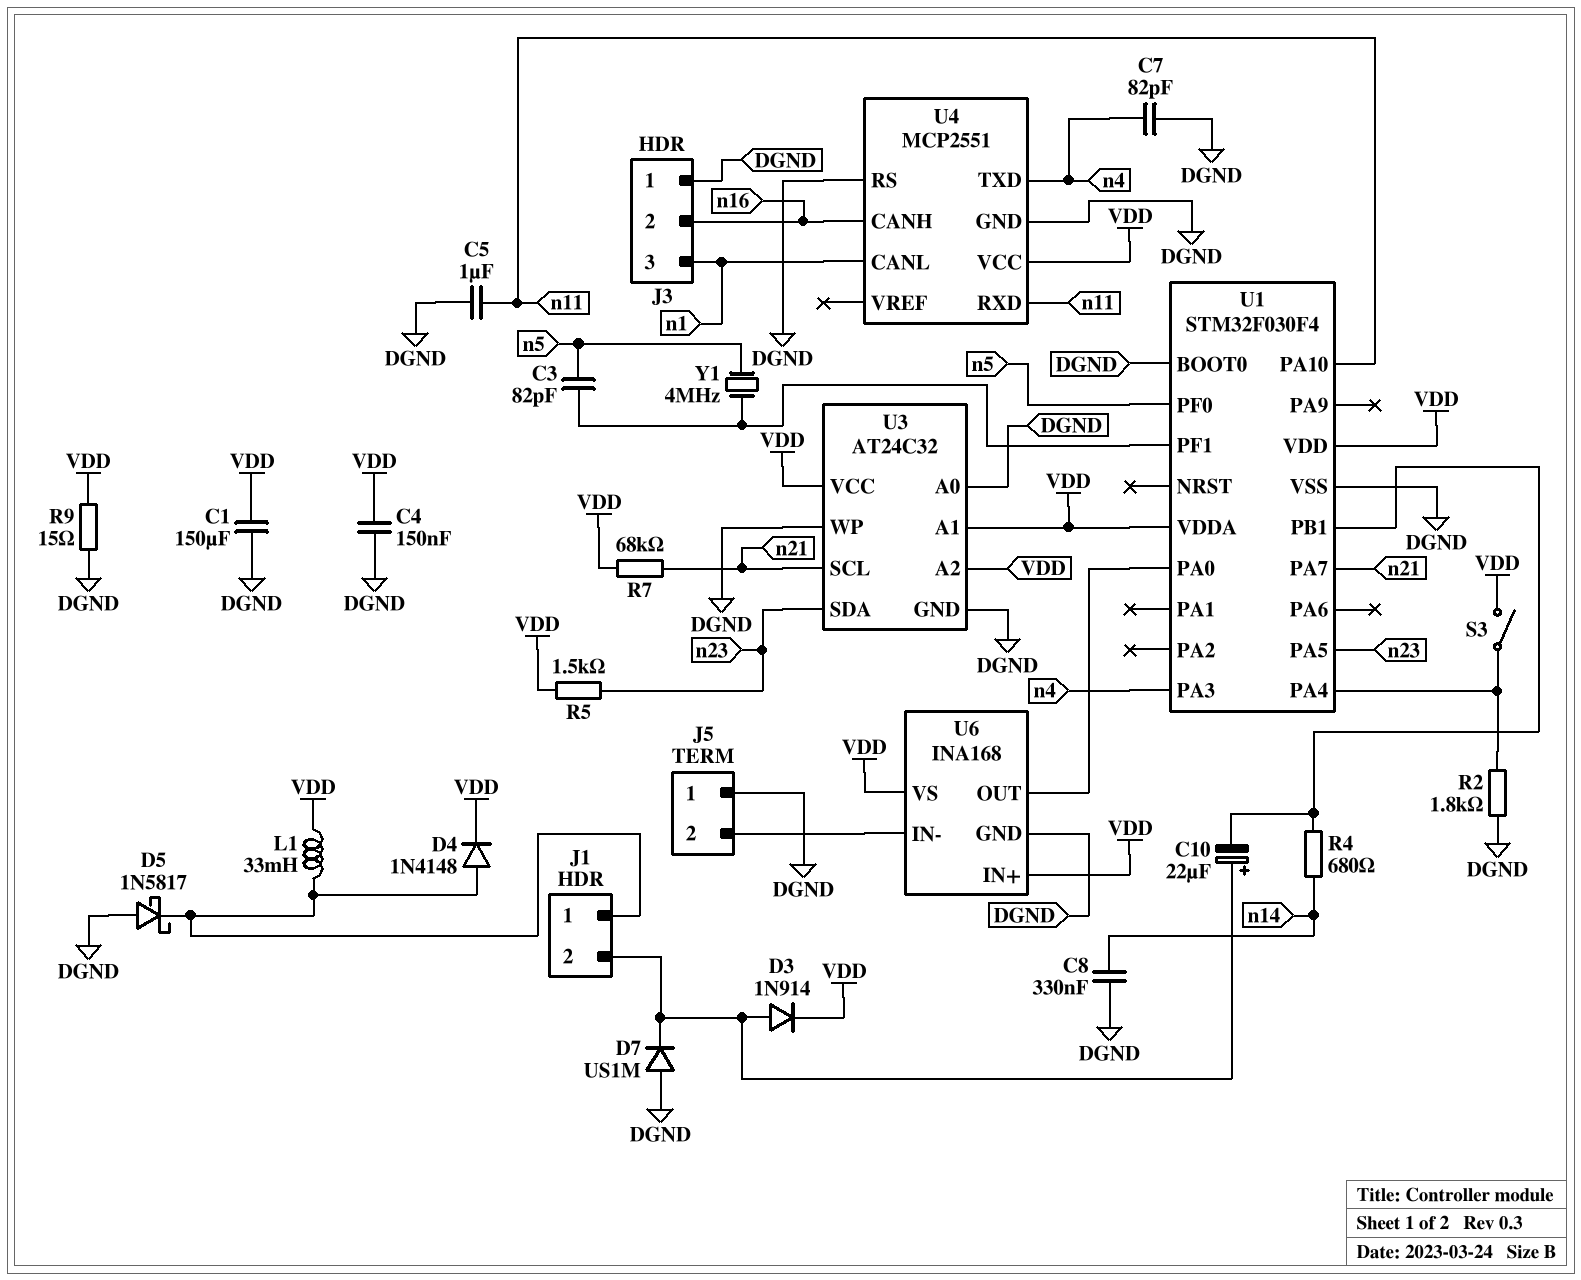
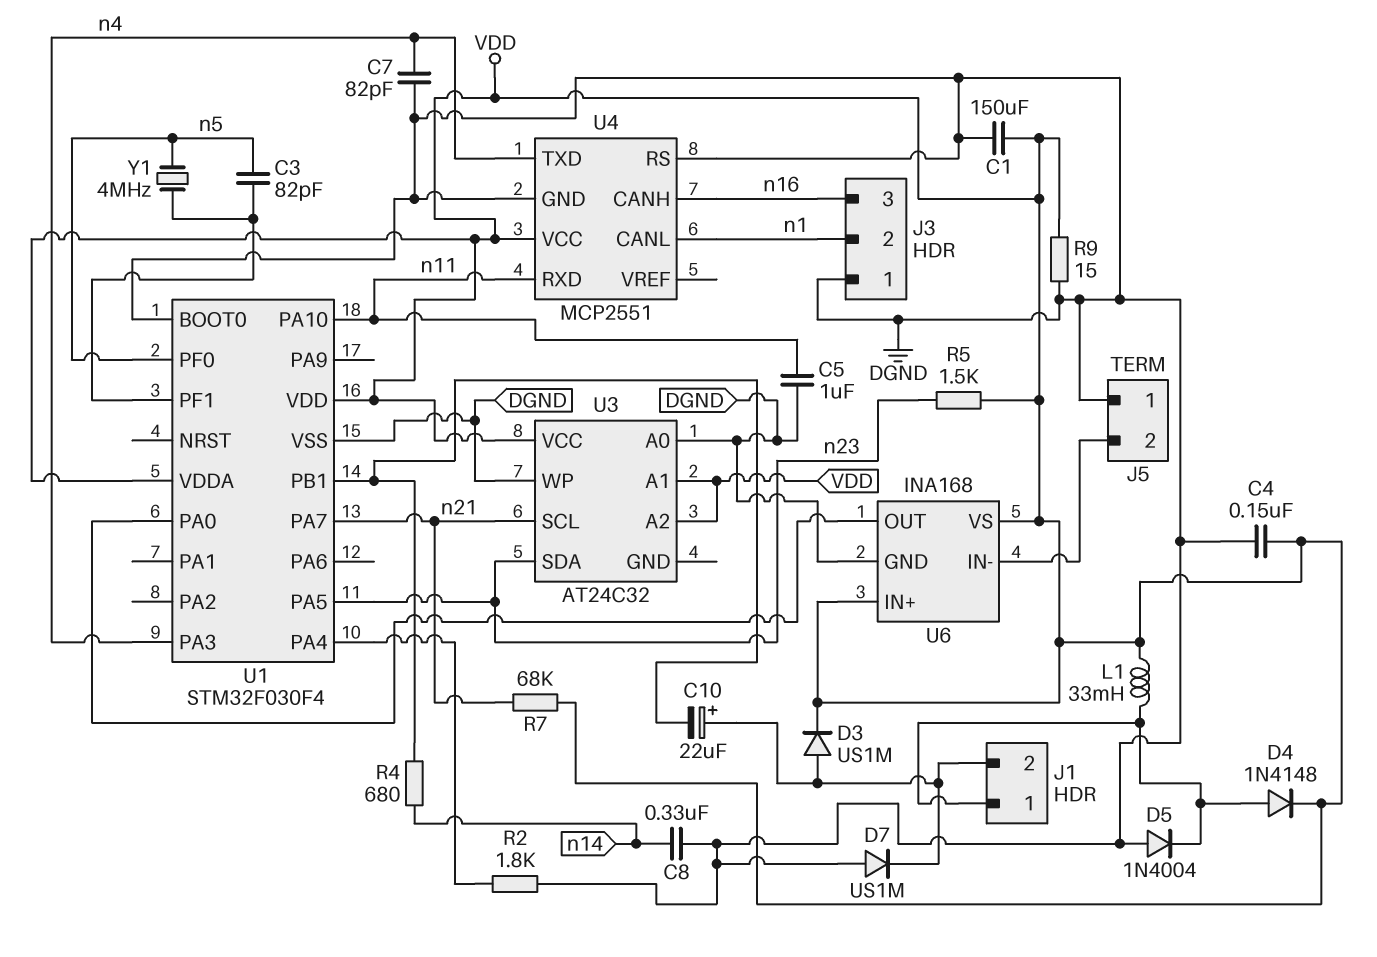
D3: diode 1N914 (A J1/2, K VDD) -> diode US1M (A J1/2, K VDD)
D5: schottky 1N5817 (A DGND, K J1/1) -> diode 1N4004 (A DGND, K J1/1)
J3 pin 2: n16 -> n1
J3 pin 3: n1 -> n16
S3: switch (U1/PA4, VDD) -> none
U3 pin GND: DGND -> none

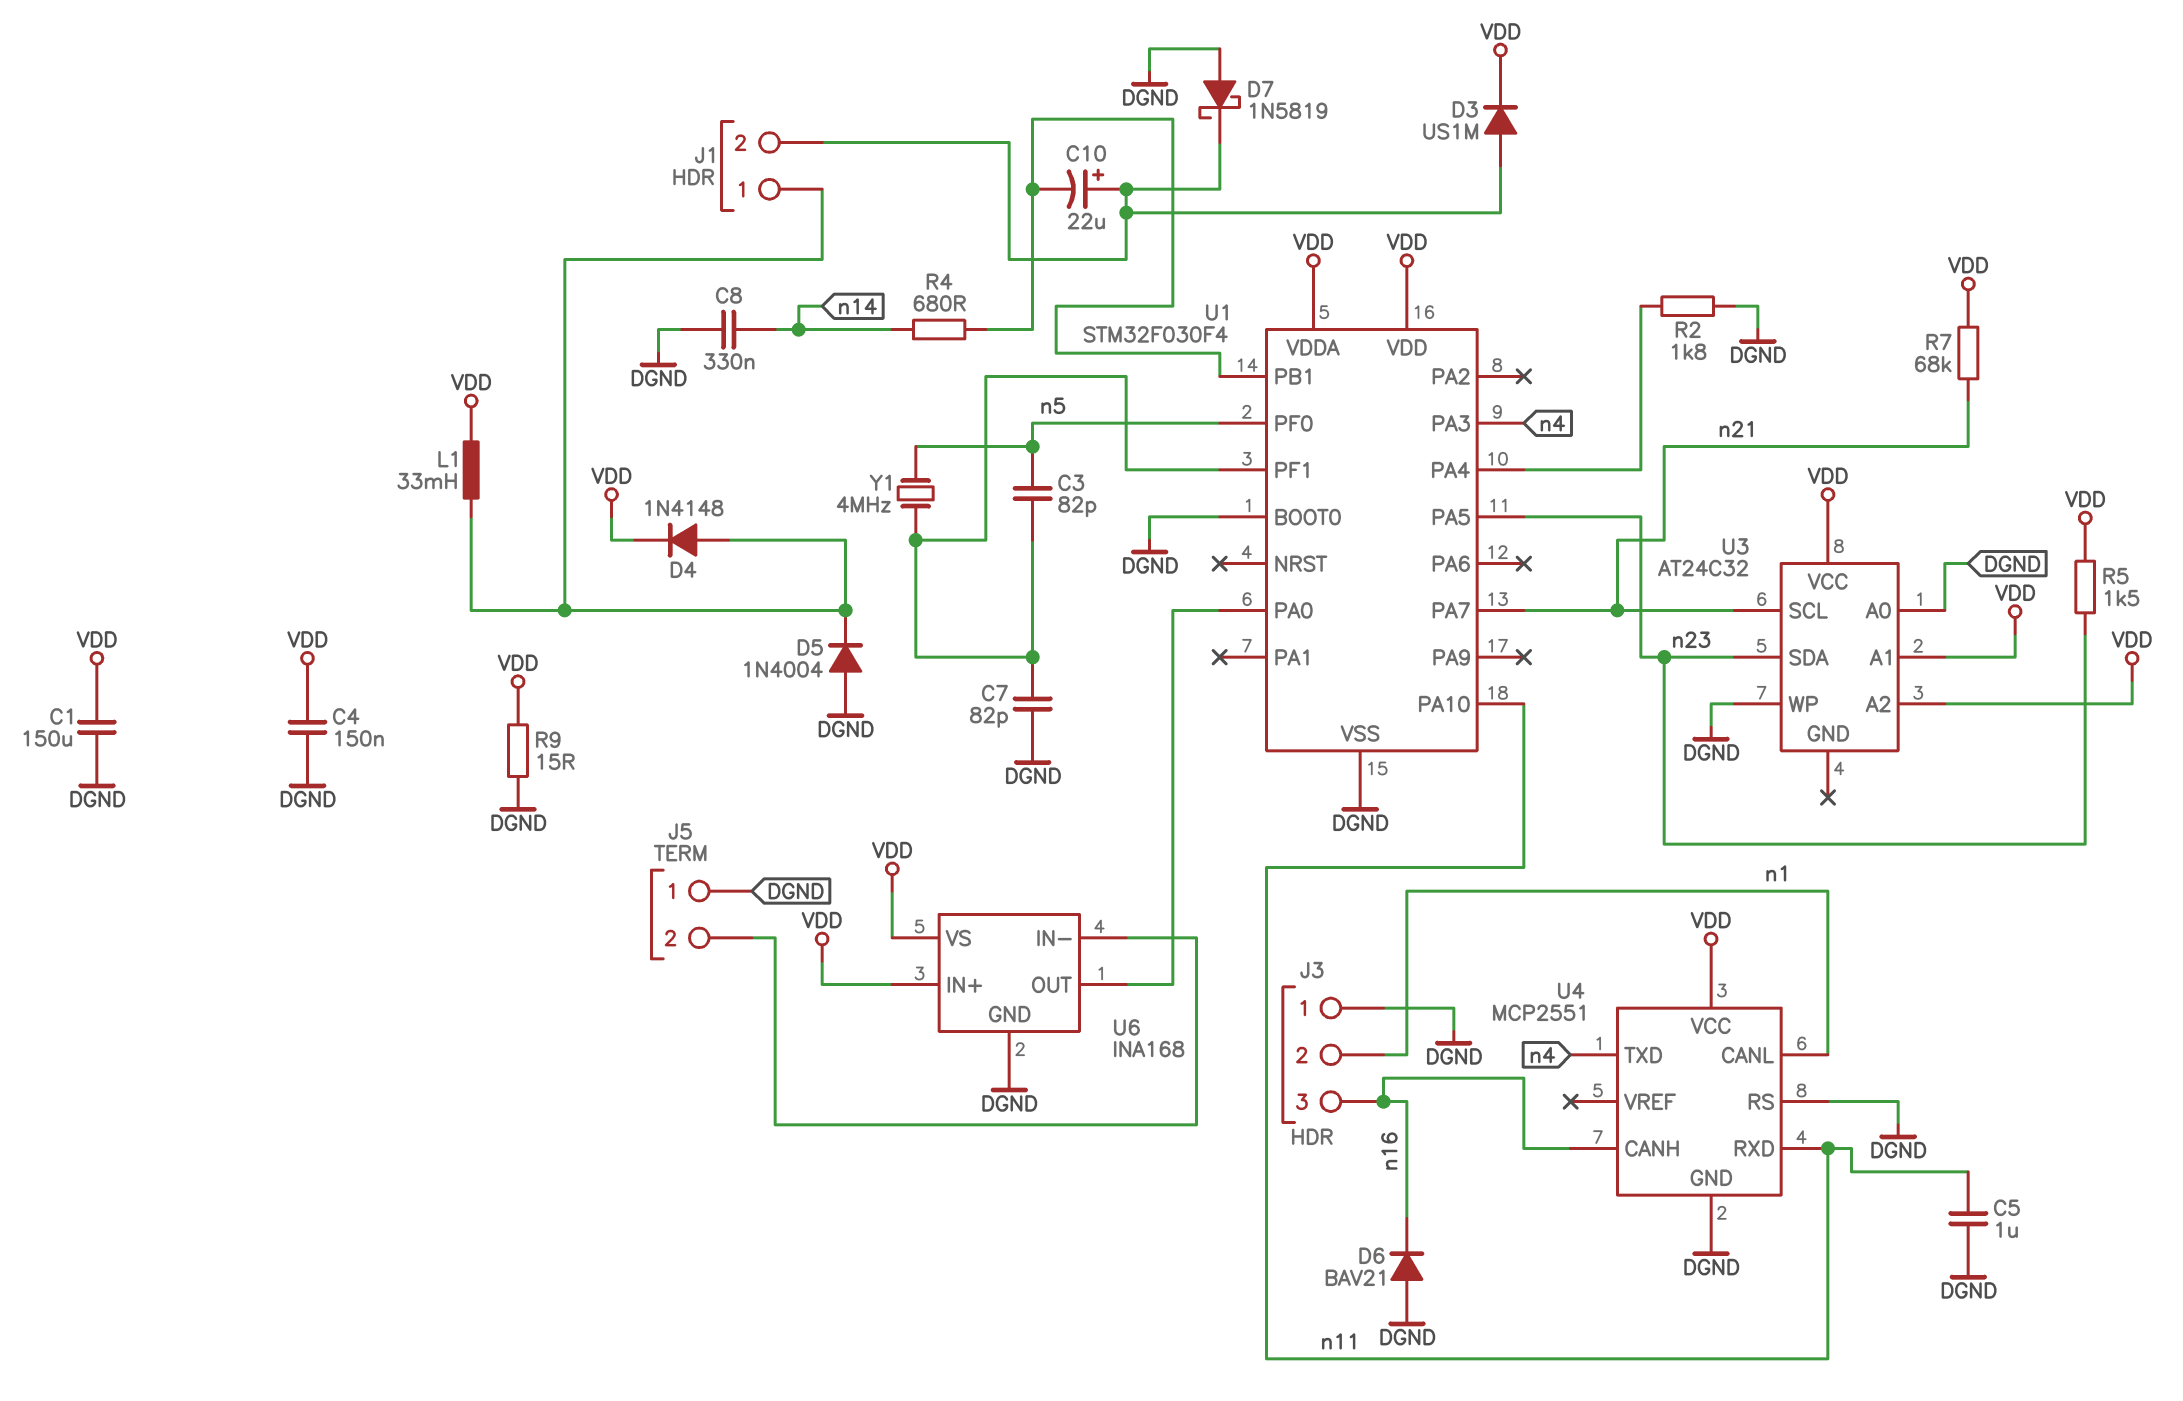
C7: 82pF (DGND, n4) -> 82pF (DGND, U1/PF1)
D6: none -> diode BAV21 (A DGND, K n16)
D7: diode US1M (A DGND, K J1/2) -> schottky 1N5819 (A DGND, K J1/2)

